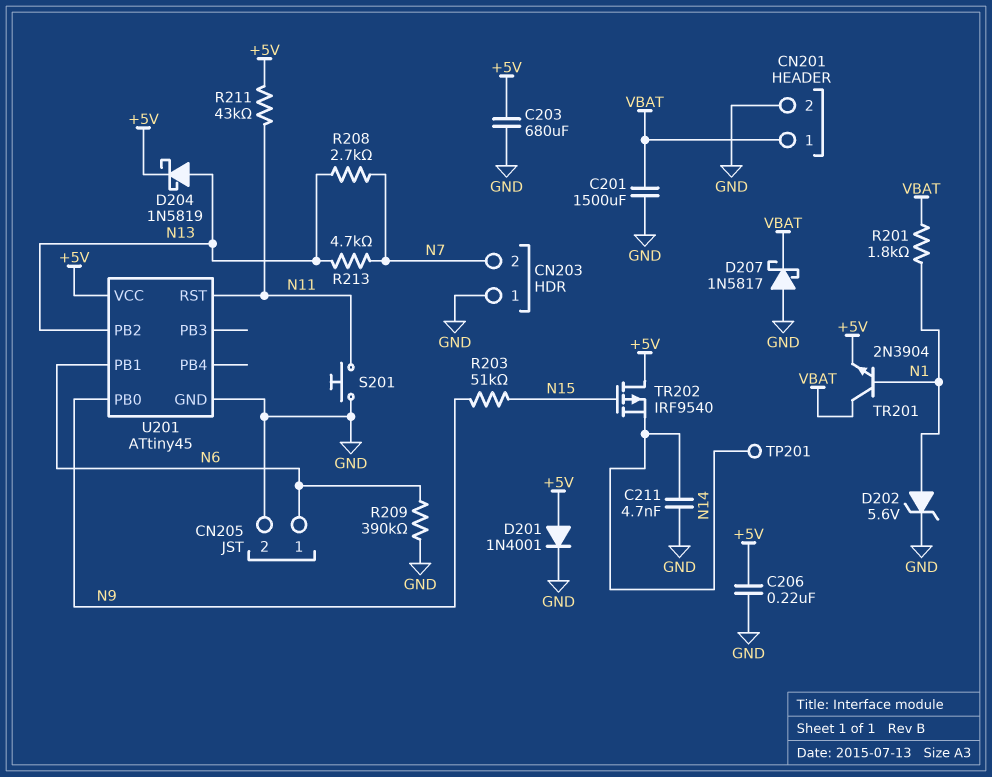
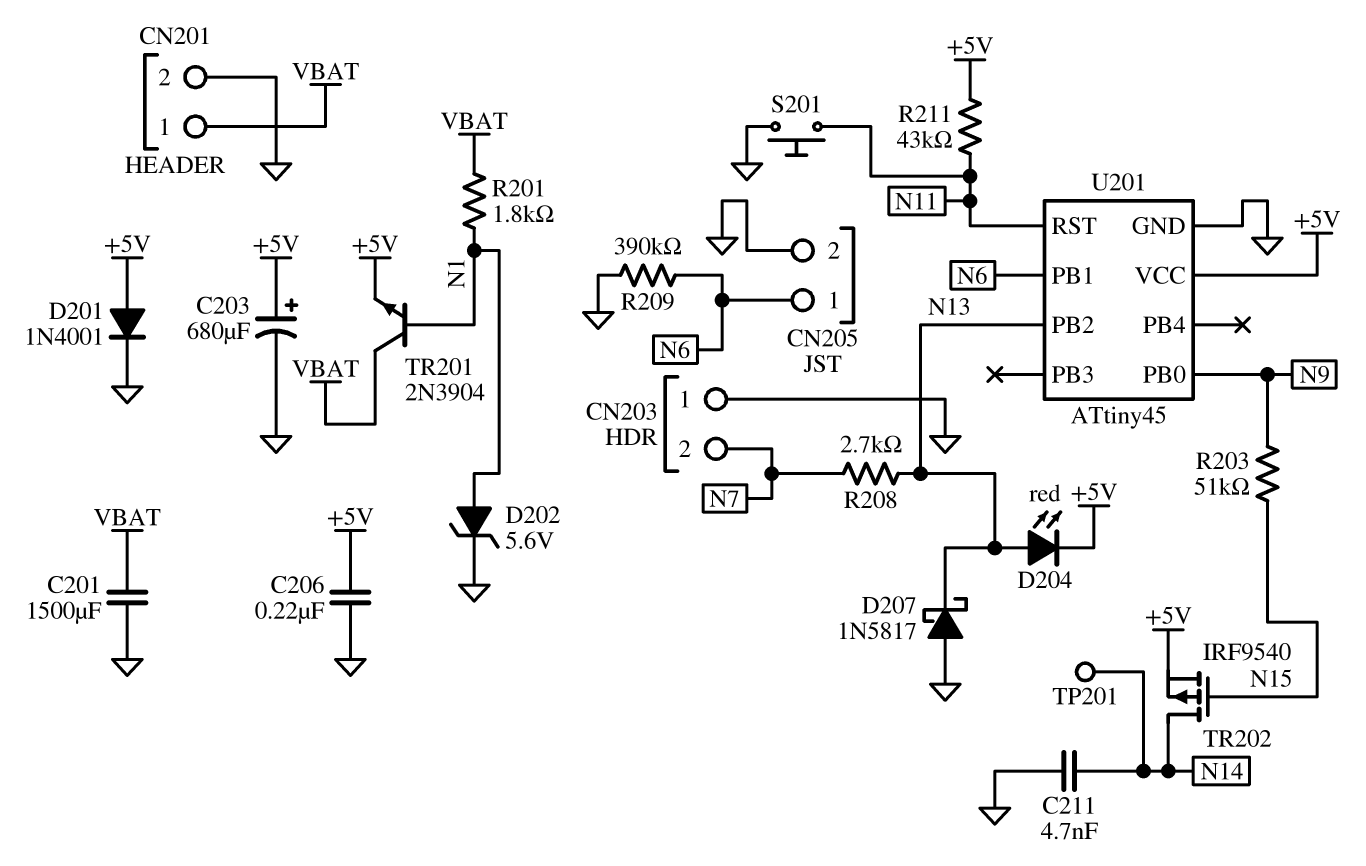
C203: 680uF (+5V, GND) -> 680uF (plus +5V, minus GND)
D204: schottky 1N5819 (A N13, K +5V) -> LED red (A N13, K +5V)
D207: schottky 1N5817 (A GND, K VBAT) -> schottky 1N5817 (A GND, K N13)
R213: 4.7k (N7, N13) -> none
TR202: PMOS IRF9540 (G N15, D +5V, S N14) -> PMOS IRF9540 (G N15, D N14, S +5V)

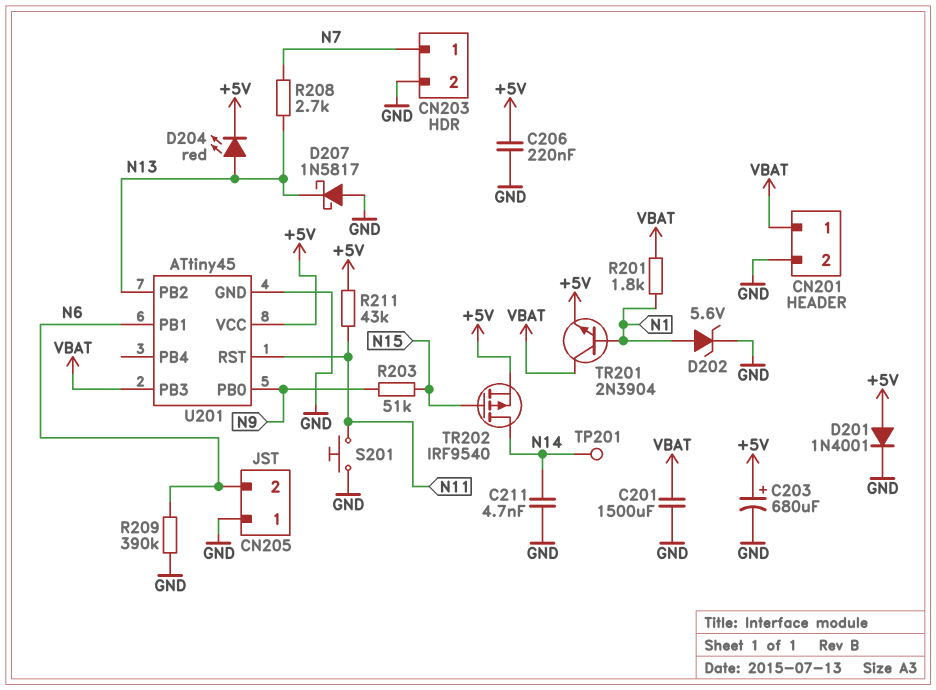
CN203 pin 1: GND -> N7
CN203 pin 2: N7 -> GND
CN205 pin 1: N6 -> GND
CN205 pin 2: GND -> N6
U201 pin PB3: none -> VBAT

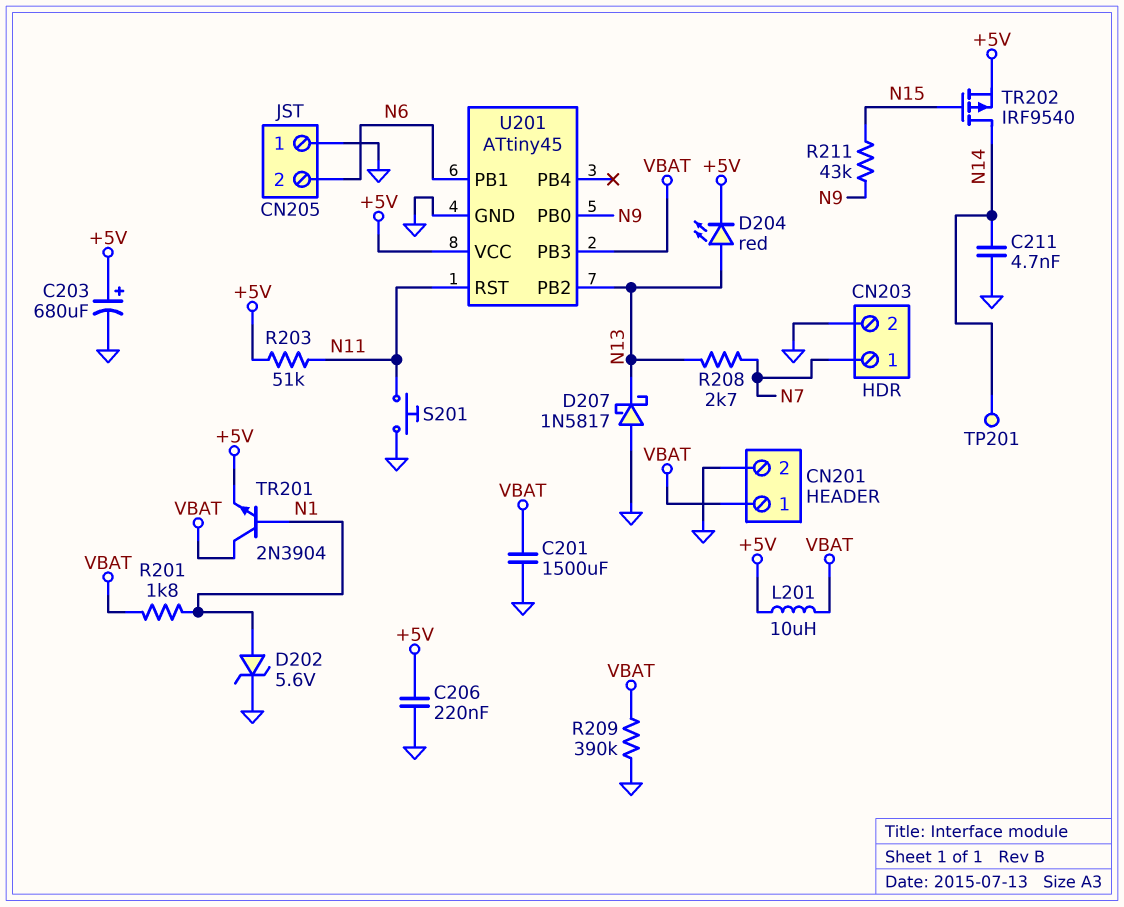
D201: diode 1N4001 (A +5V, K GND) -> none
L201: none -> 10uH (+5V, VBAT)
R203: 51k (N9, N15) -> 51k (+5V, N11)
R209: 390k (GND, N6) -> 390k (GND, VBAT)
R211: 43k (+5V, N11) -> 43k (N9, N15)

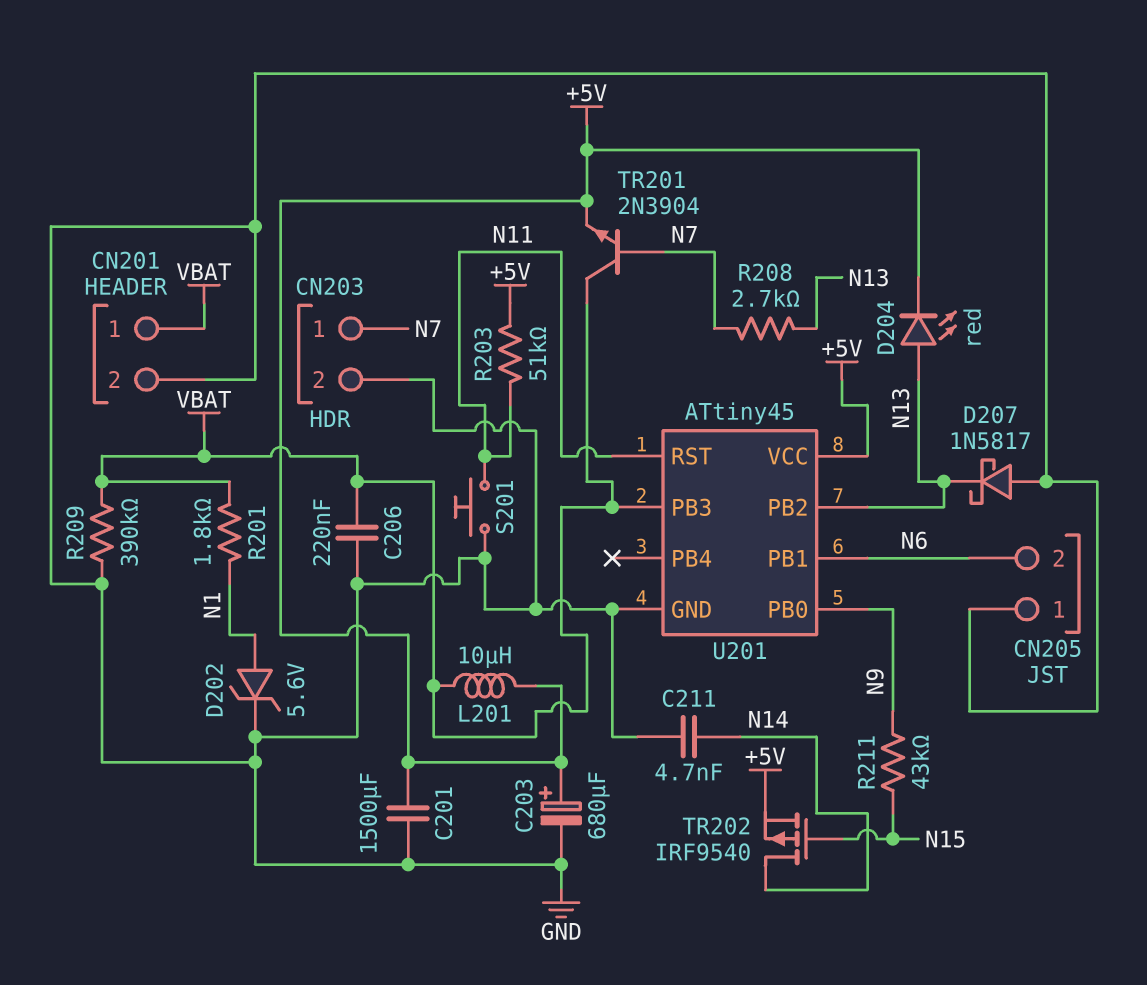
C201: 1500uF (GND, VBAT) -> 1500uF (+5V, GND)
C206: 220nF (+5V, GND) -> 220nF (GND, VBAT)
TP201: test point (N14) -> none
TR201: NPN 2N3904 (B N1, C VBAT, E +5V) -> NPN 2N3904 (B N7, C VBAT, E +5V)

